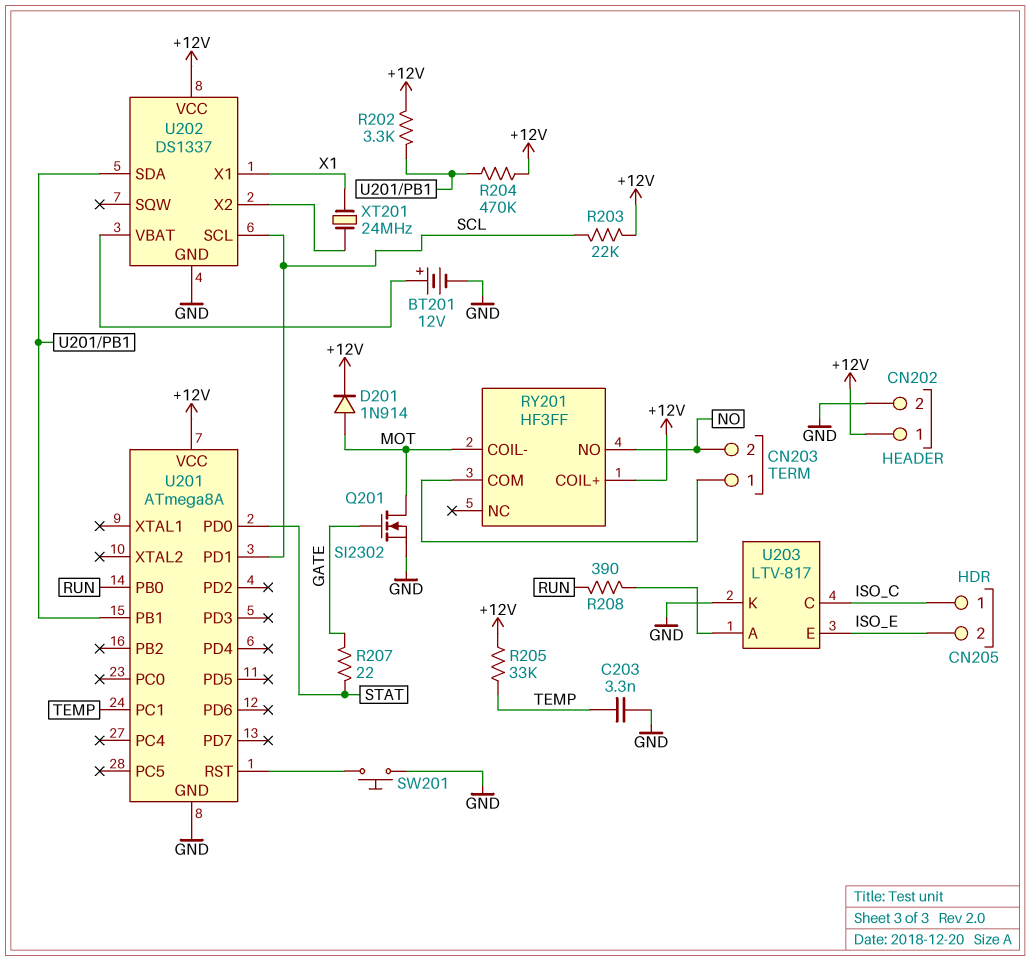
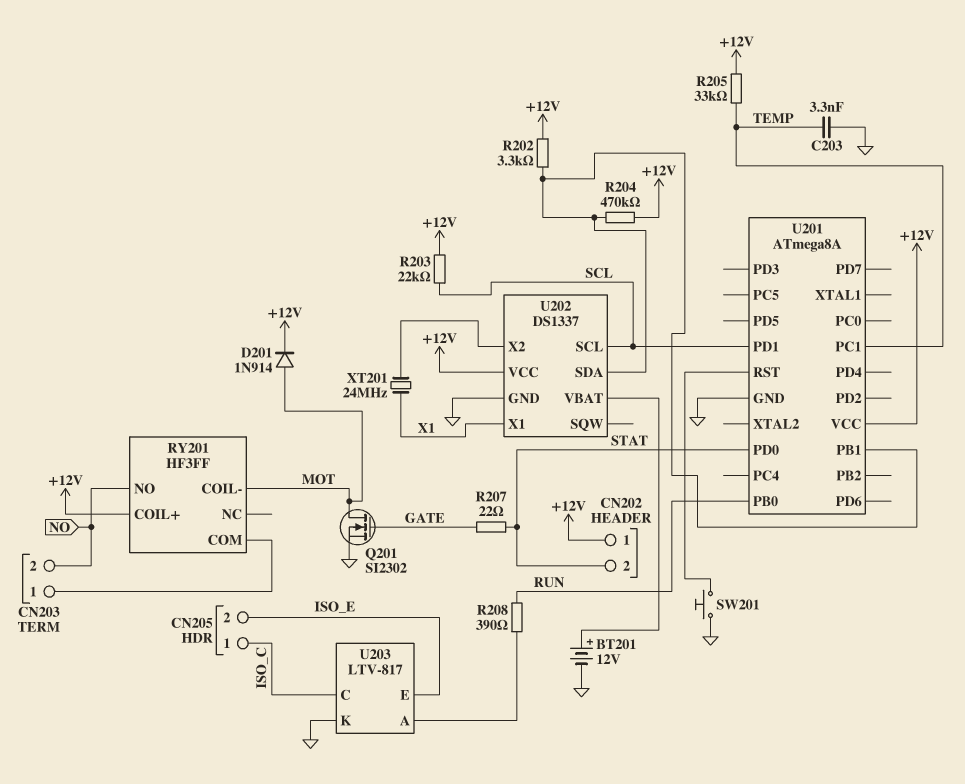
CN202 pin 2: GND -> STAT

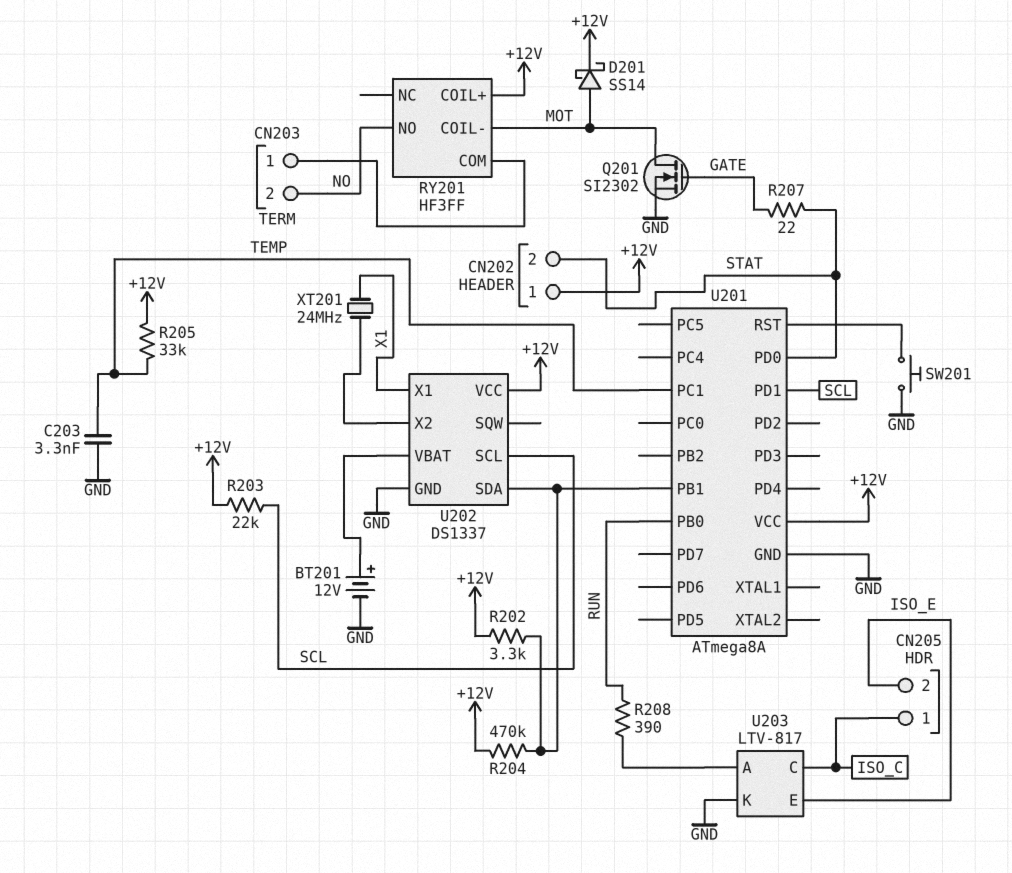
D201: diode 1N914 (A MOT, K +12V) -> schottky SS14 (A MOT, K +12V)

